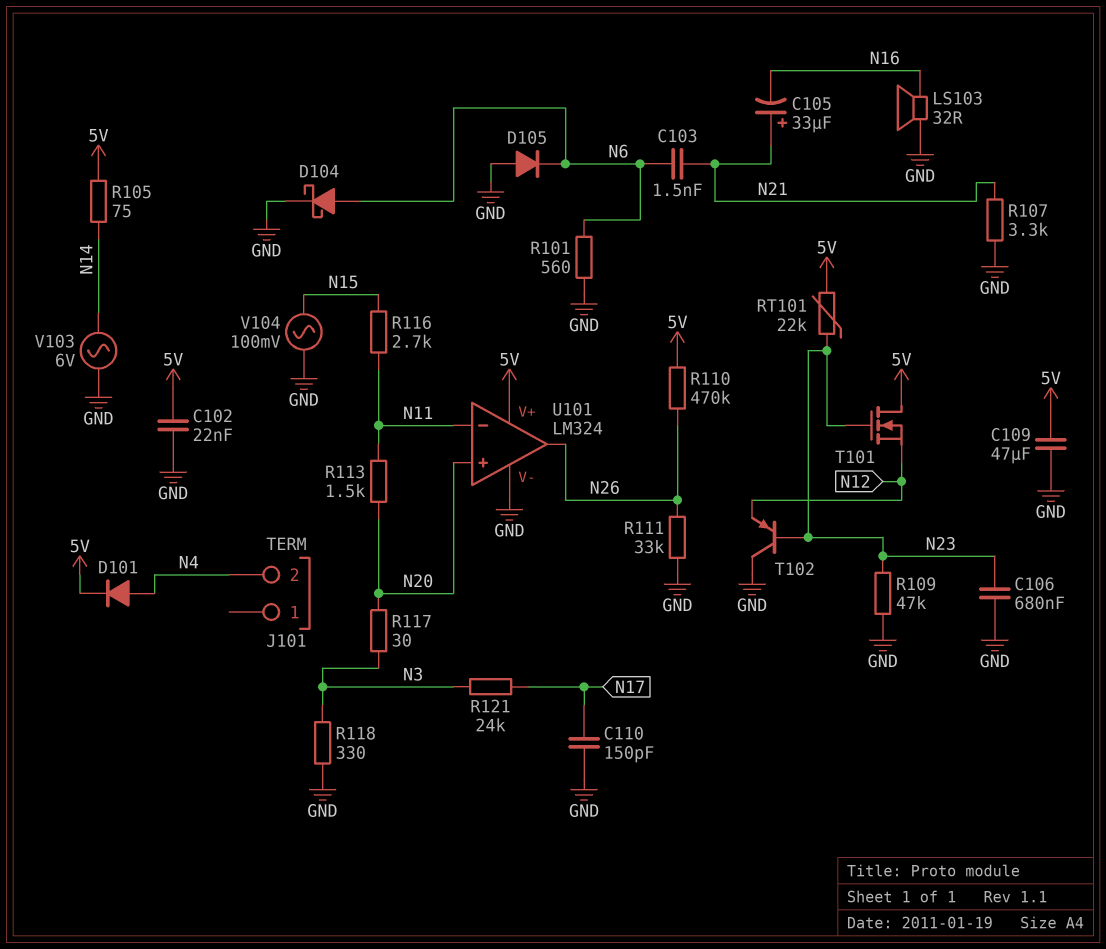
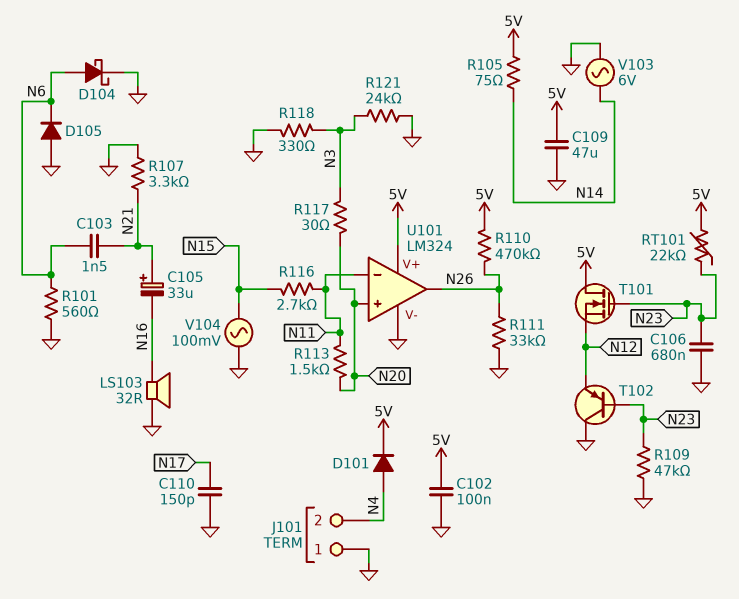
C102: 22nF (5V, GND) -> 100nF (5V, GND)
J101 pin 1: none -> GND
R121: 24k (N3, N17) -> 24k (GND, N3)

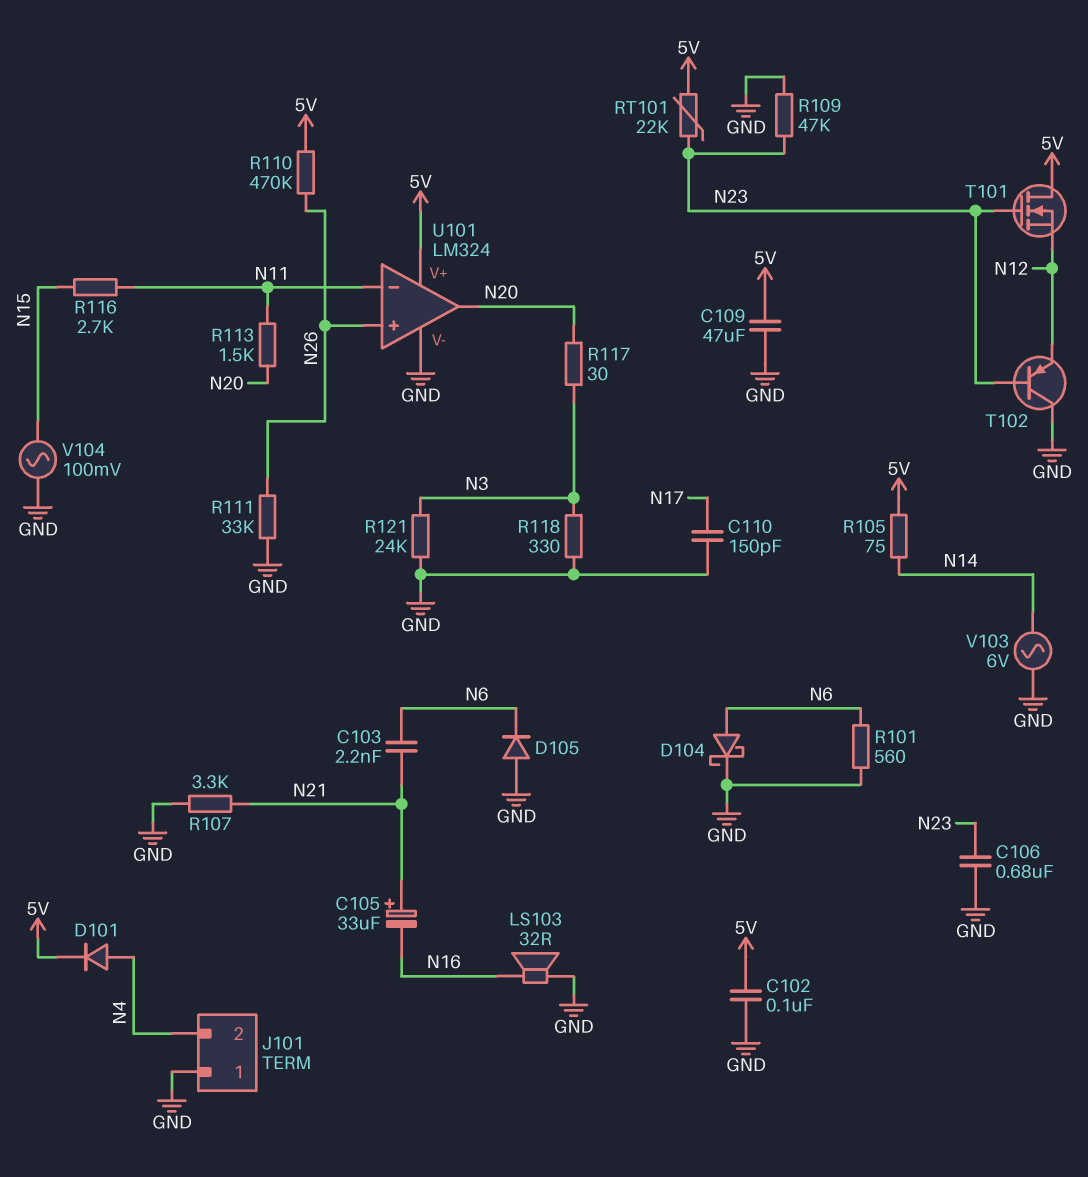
C103: 1.5nF (N6, N21) -> 2.2nF (N6, N21)
U101 pin in+: N20 -> N26
U101 pin out: N26 -> N20

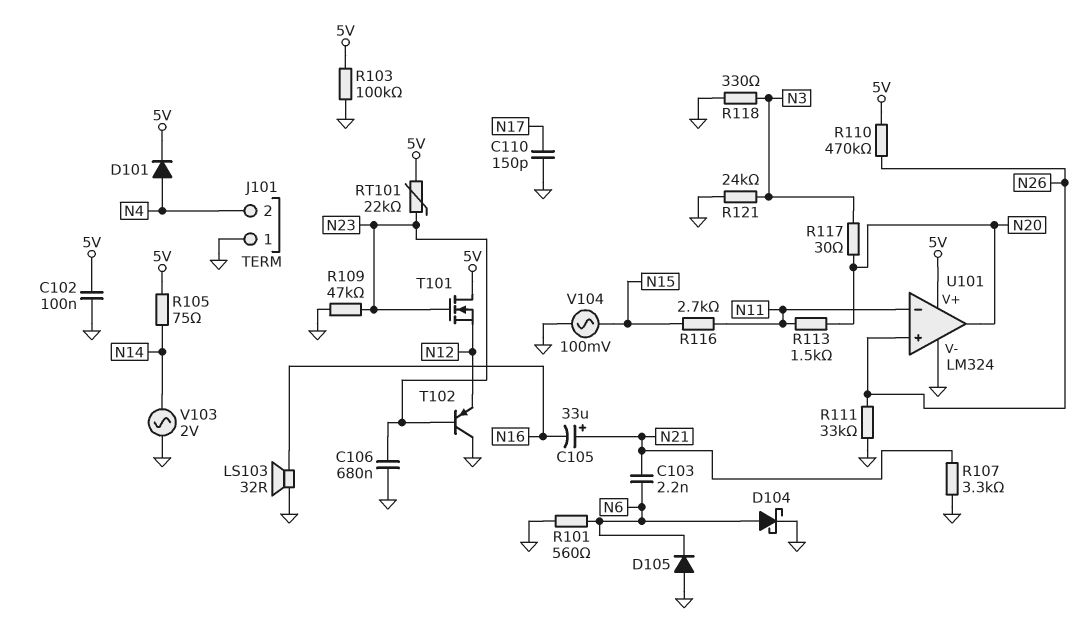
C109: 47uF (5V, GND) -> none
R103: none -> 100k (5V, GND)
V103: AC 6V (GND, N14) -> AC 2V (GND, N14)

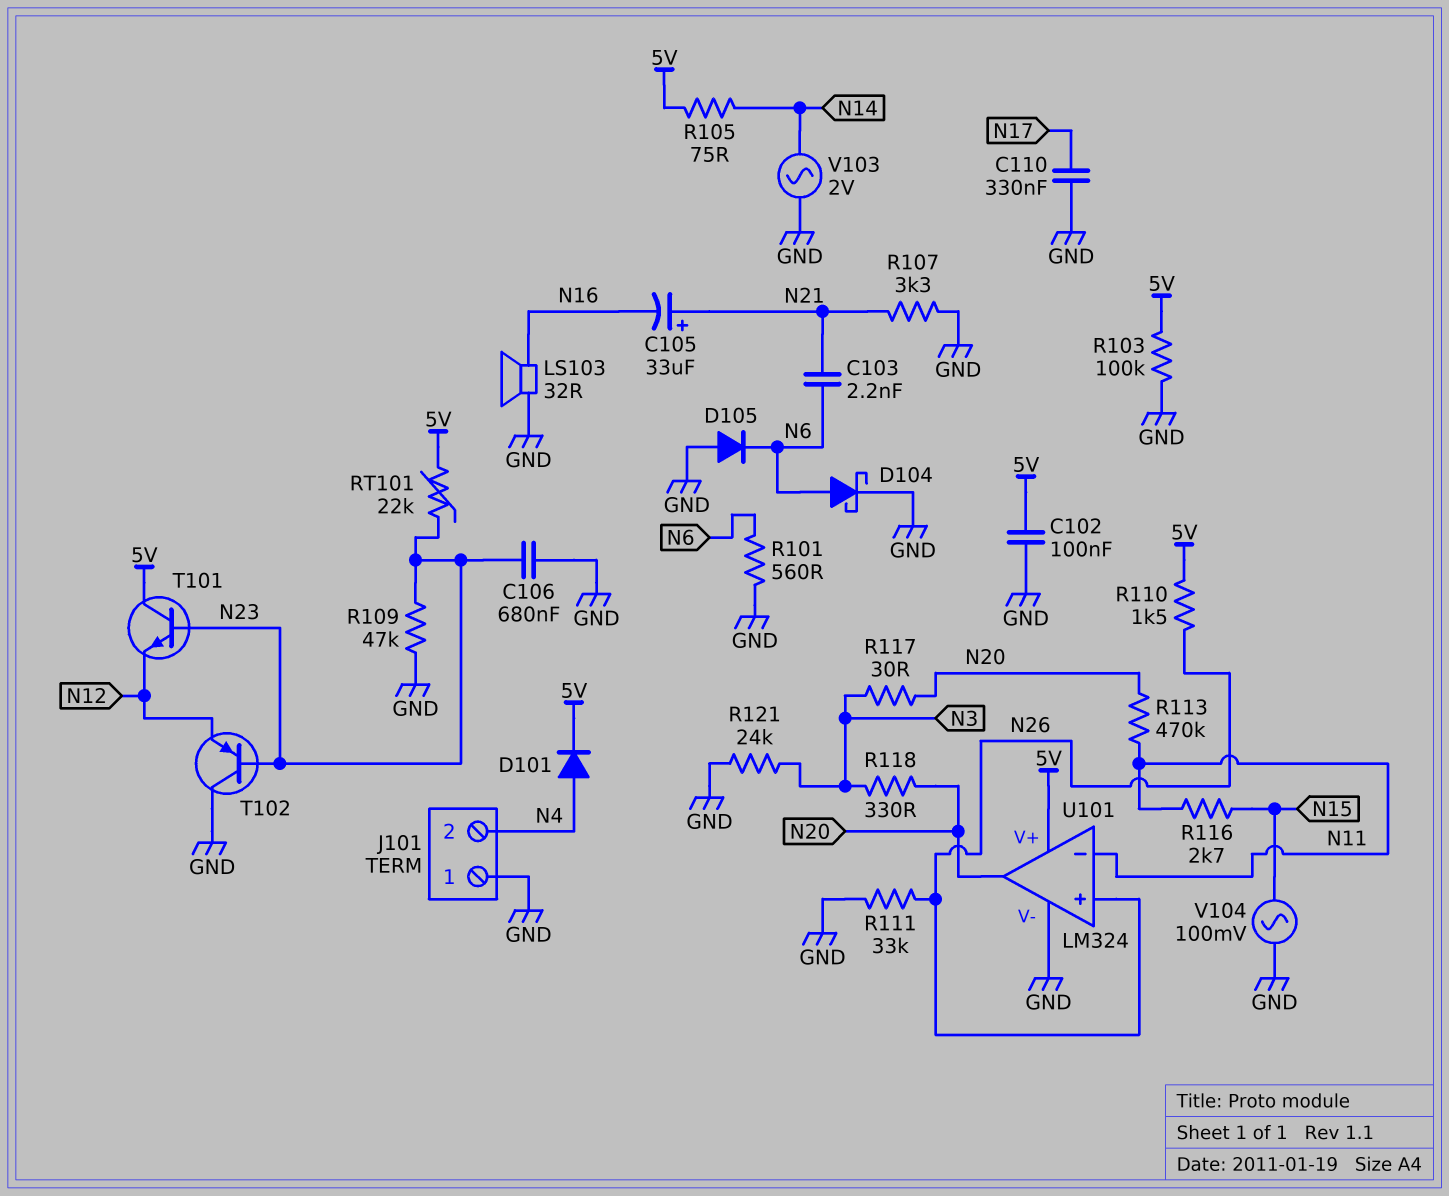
C110: 150pF (GND, N17) -> 330nF (GND, N17)
R110: 470k (5V, N26) -> 1.5k (5V, N26)
R113: 1.5k (N11, N20) -> 470k (N11, N20)
R118: 330 (GND, N3) -> 330 (N3, N20)
T101: NMOS (G N23, D 5V, S N12) -> NPN (B N23, C 5V, E N12)

